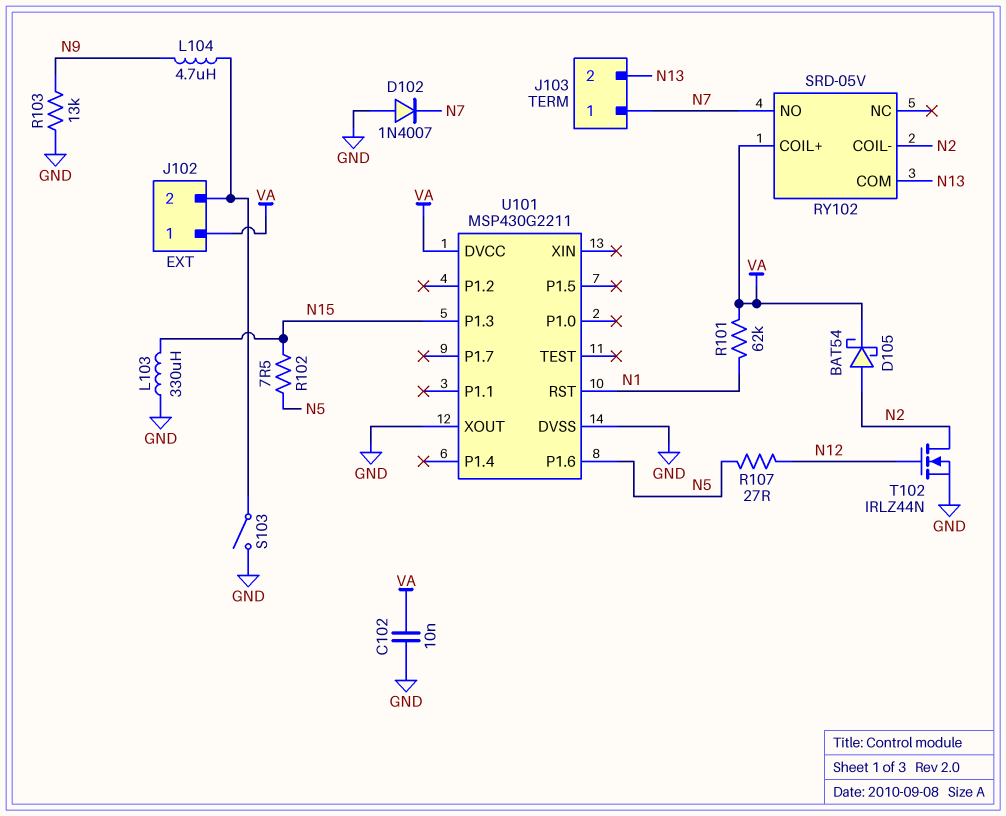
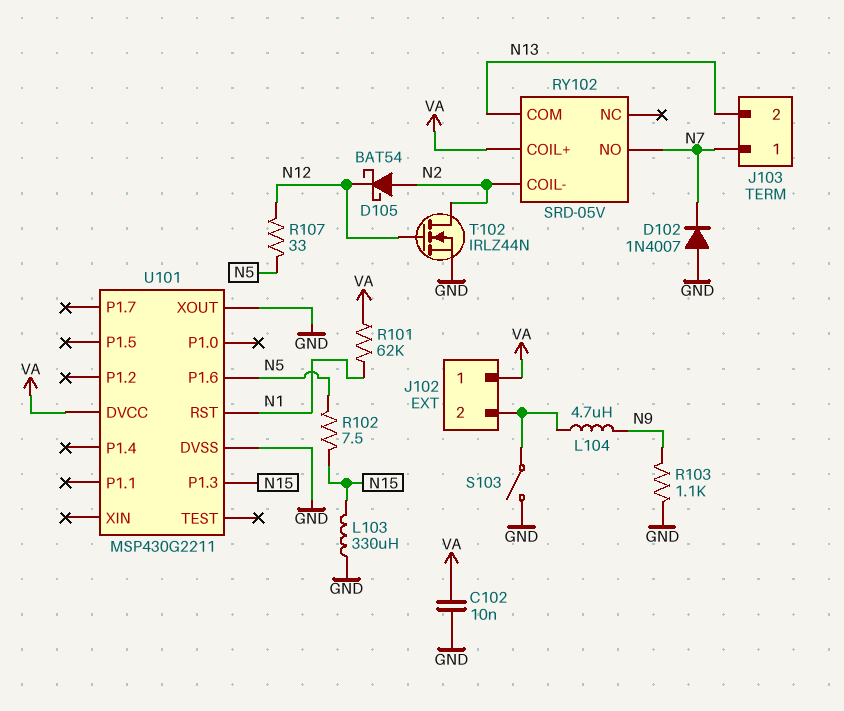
D105: schottky BAT54 (A N2, K VA) -> schottky BAT54 (A N2, K N12)
R103: 13k (GND, N9) -> 1.1k (GND, N9)
R107: 27 (N5, N12) -> 33 (N5, N12)

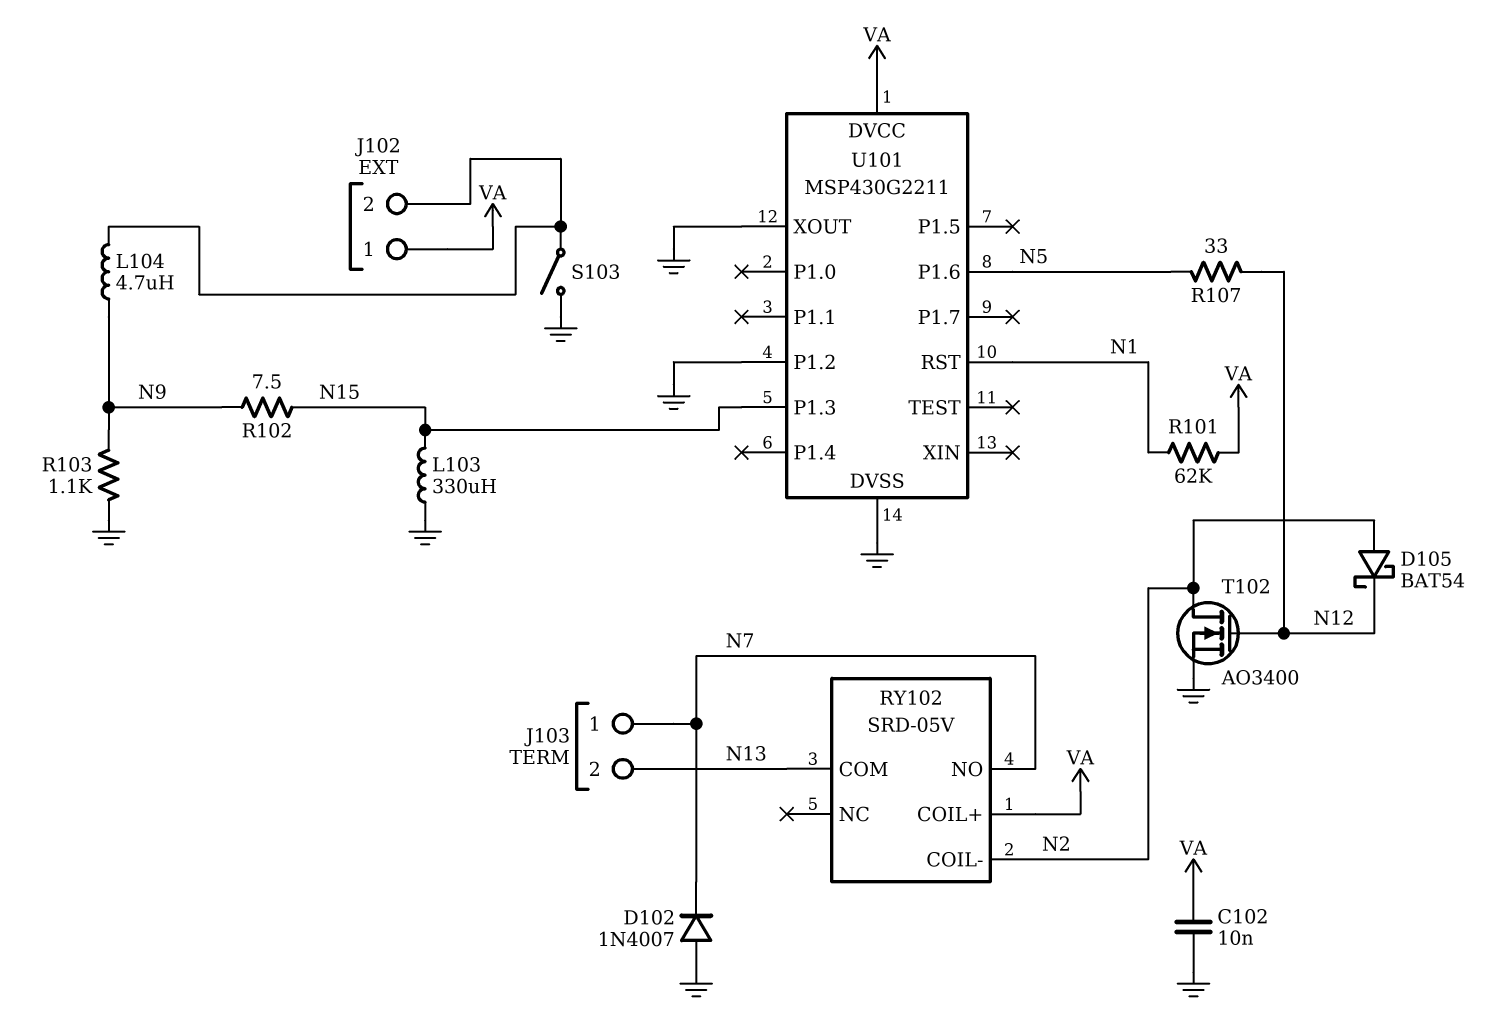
R102: 7.5 (N5, N15) -> 7.5 (N9, N15)
T102: NMOS IRLZ44N (G N12, D N2, S GND) -> NMOS AO3400 (G N12, D N2, S GND)
U101 pin P1.2: none -> GND

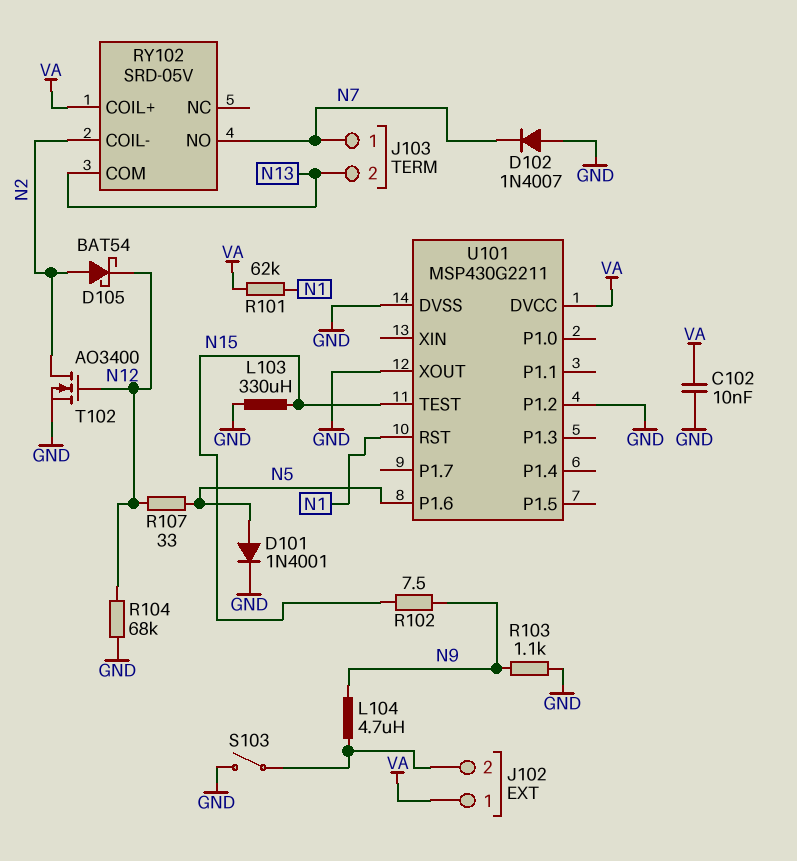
D101: none -> diode 1N4001 (A N5, K GND)
R104: none -> 68k (GND, N12)
U101 pin P1.3: N15 -> none
U101 pin TEST: none -> N15

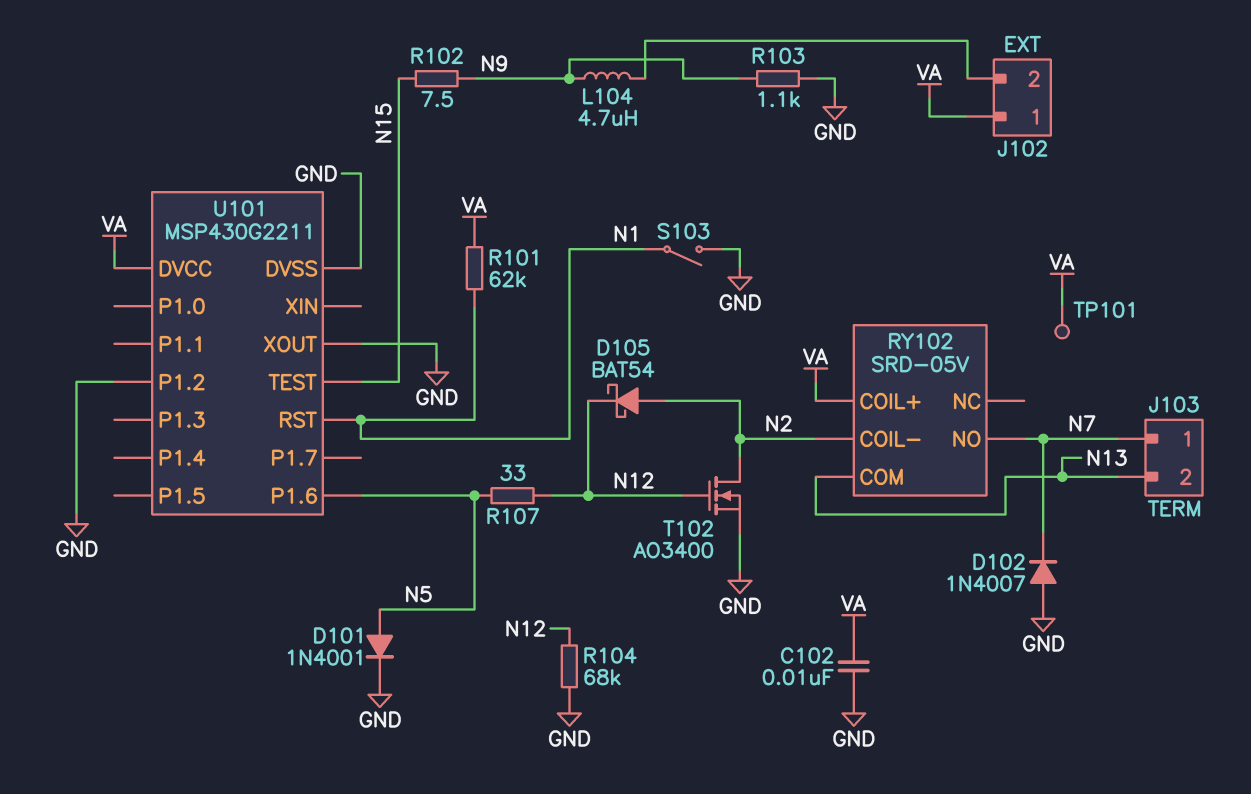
L103: 330uH (GND, N15) -> none
S103: switch (GND, J102/2) -> switch (GND, N1)
TP101: none -> test point (VA)

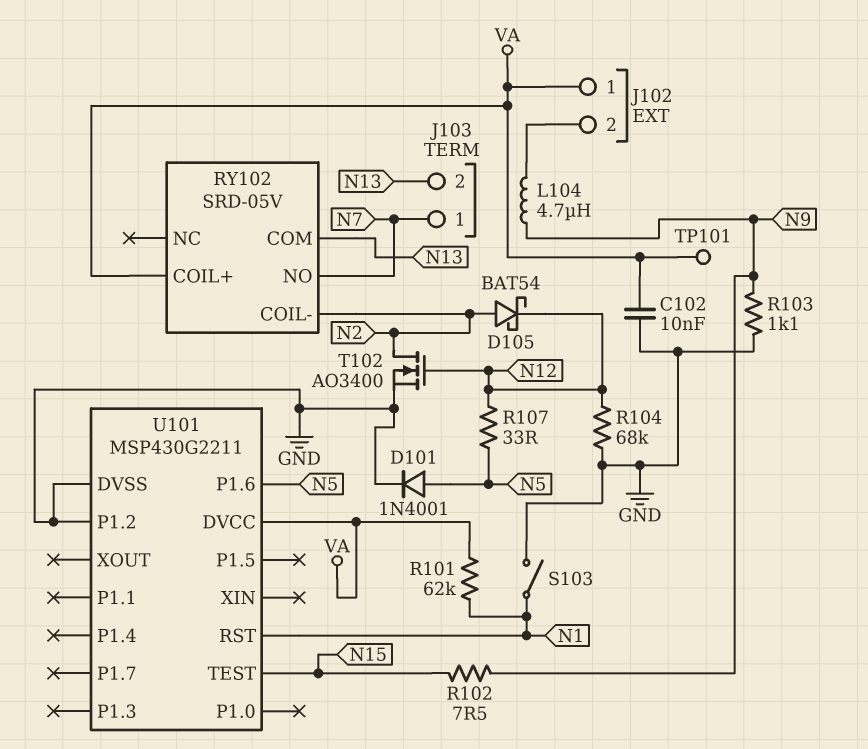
D102: diode 1N4007 (A GND, K N7) -> none
U101 pin XOUT: GND -> none

